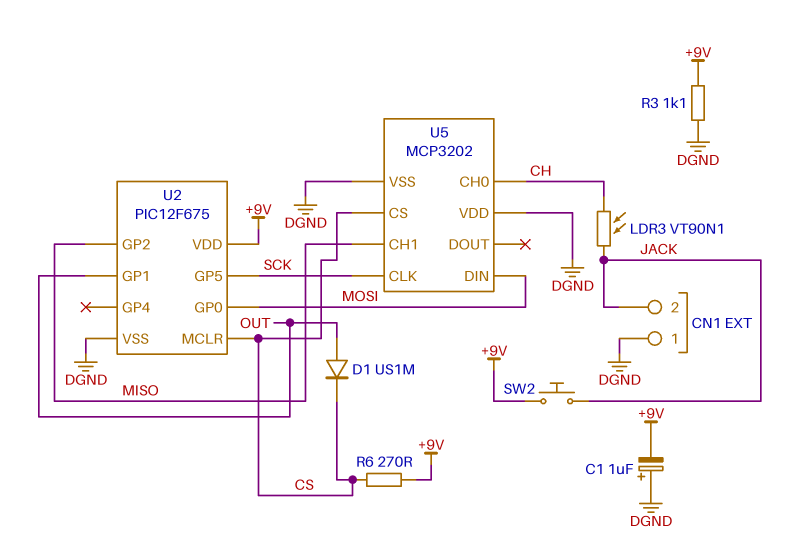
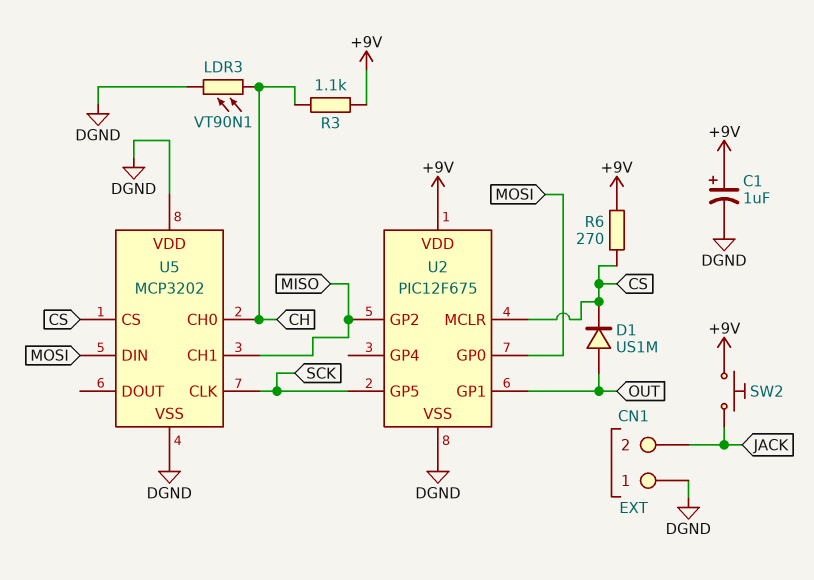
C1: 1uF (plus DGND, minus +9V) -> 1uF (plus +9V, minus DGND)
LDR3: VT90N1 (CH, JACK) -> VT90N1 (CH, DGND)
R3: 1.1k (+9V, DGND) -> 1.1k (+9V, CH)

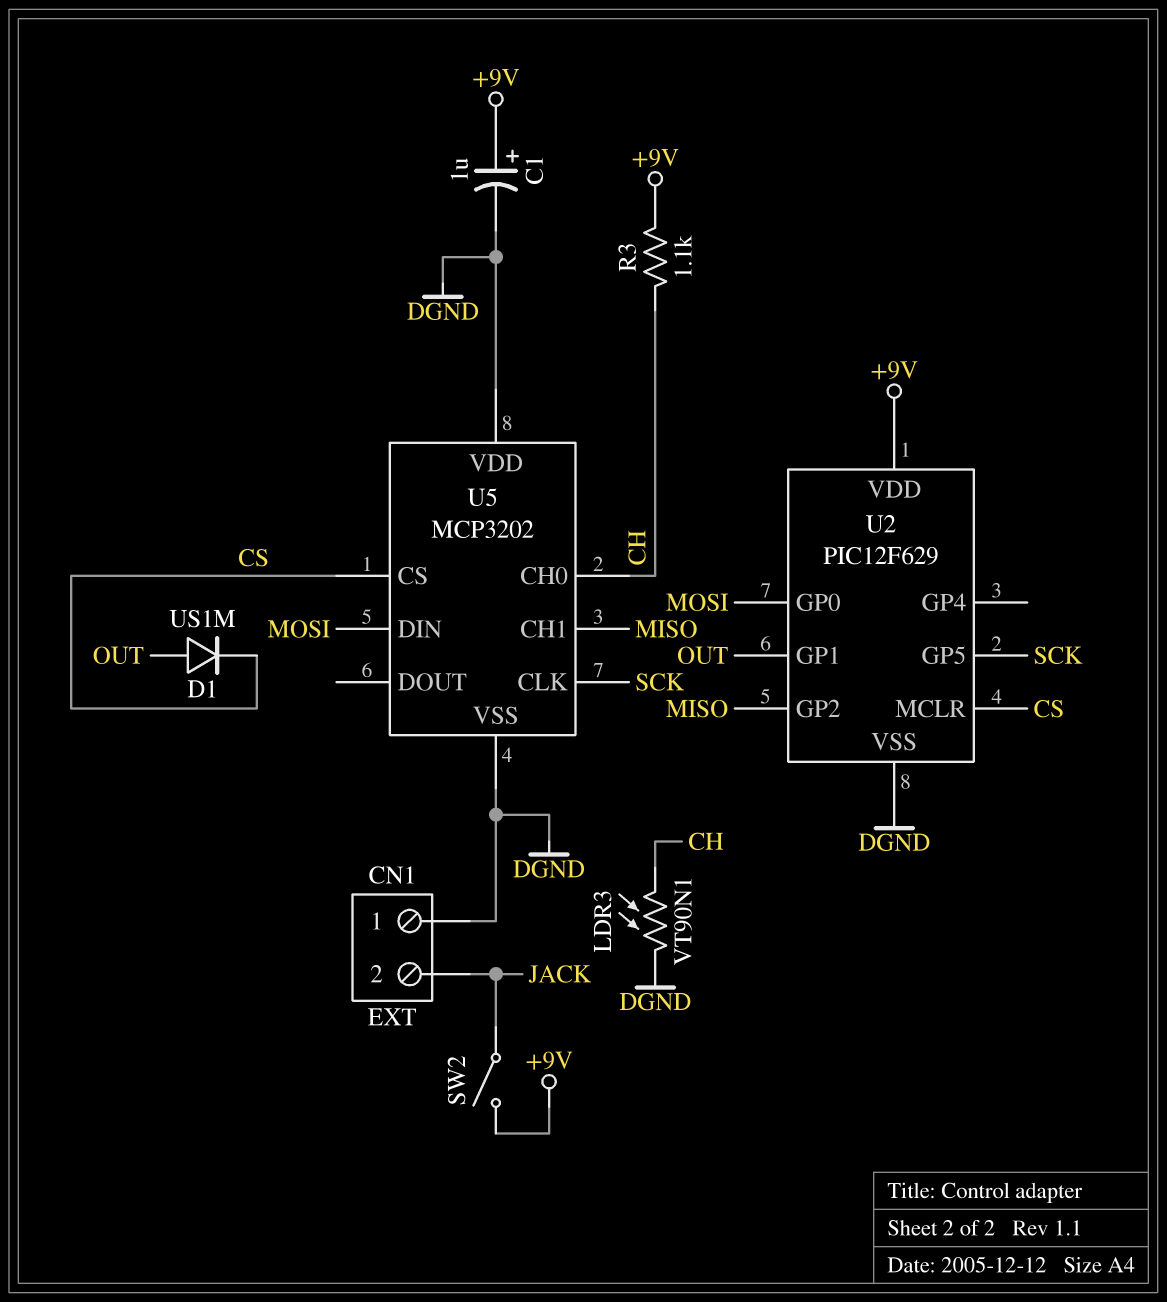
R6: 270 (+9V, CS) -> none
SW2: button (+9V, JACK) -> switch (+9V, JACK)
U2: PIC12F675 -> PIC12F629

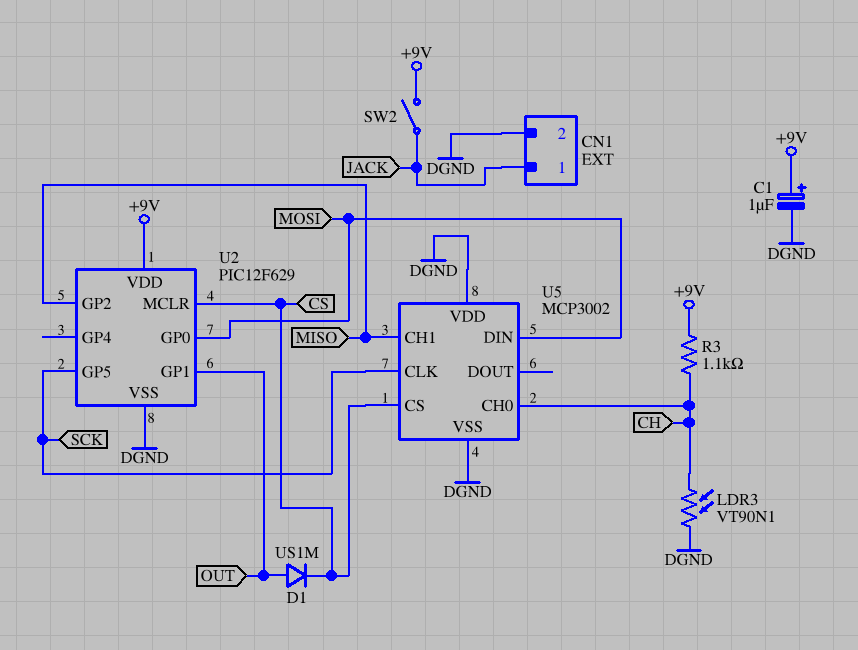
CN1 pin 1: DGND -> JACK
CN1 pin 2: JACK -> DGND
U5: MCP3202 -> MCP3002

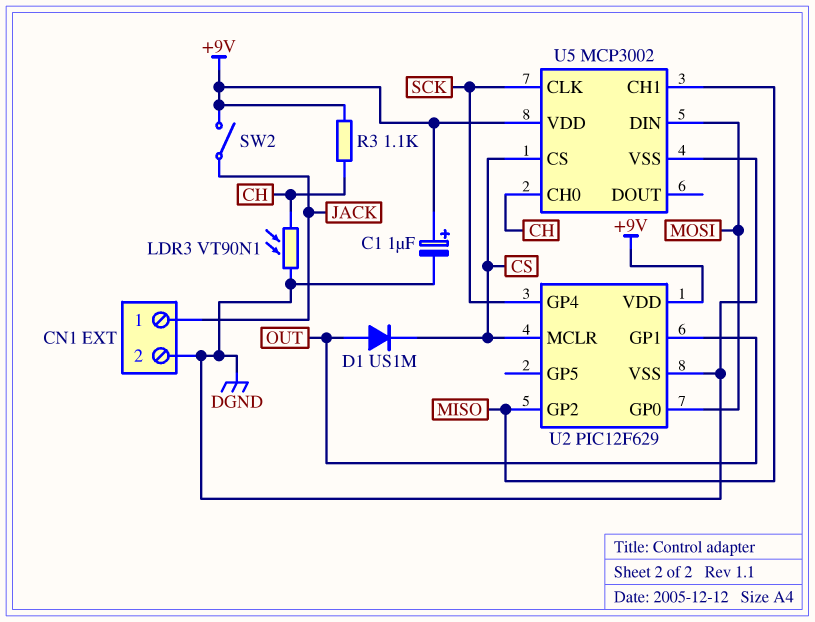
U2 pin GP4: none -> SCK
U2 pin GP5: SCK -> none
U5 pin VDD: DGND -> +9V

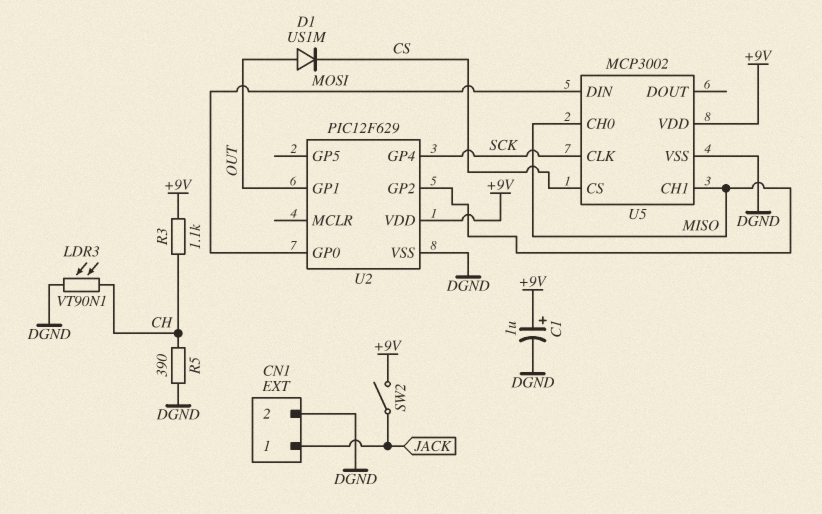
R5: none -> 390 (CH, DGND)
U2 pin MCLR: CS -> none
U5 pin CH0: CH -> MISO

